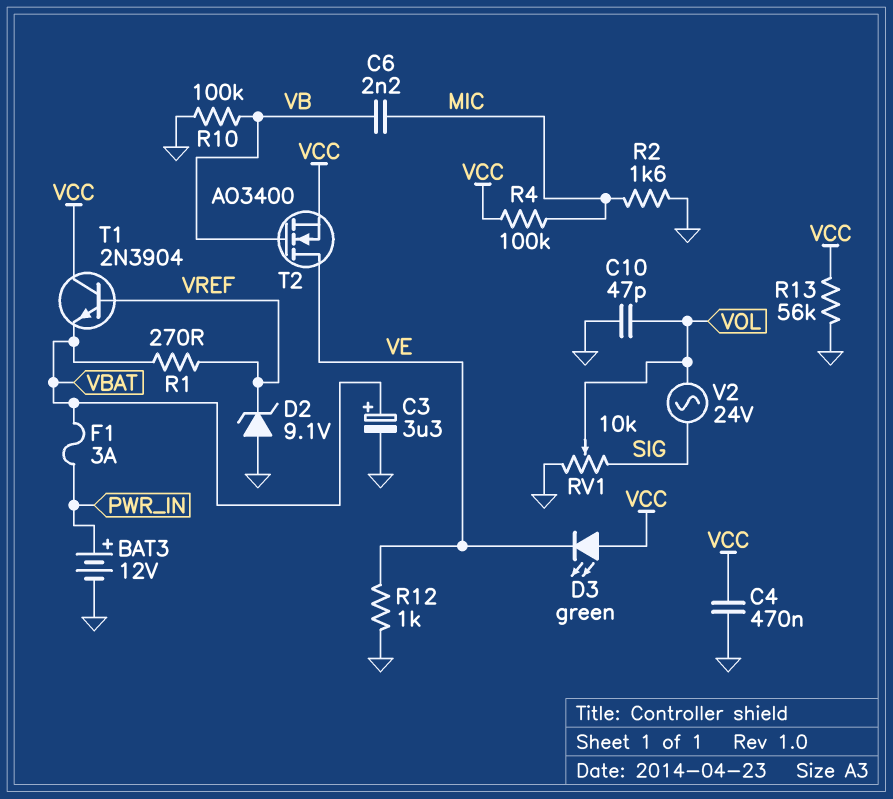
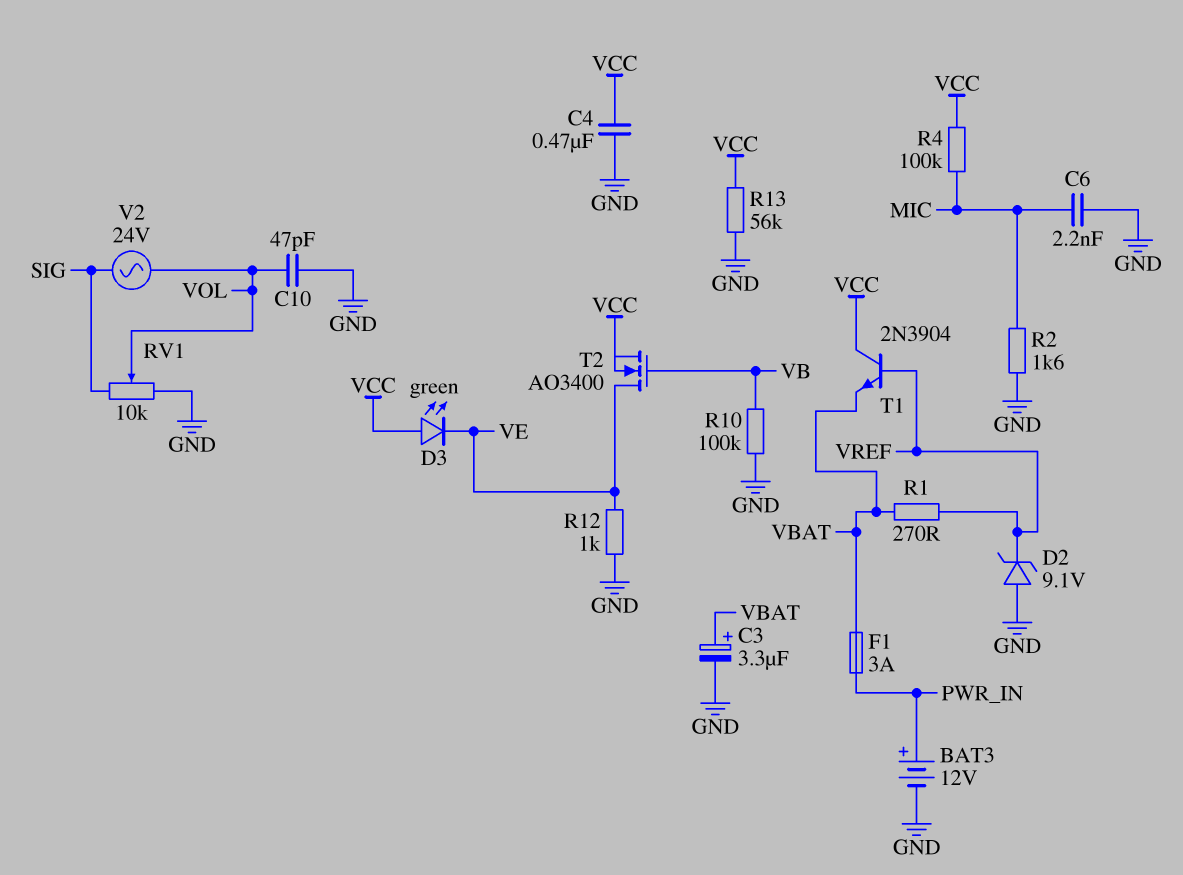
C6: 2.2nF (MIC, VB) -> 2.2nF (GND, MIC)

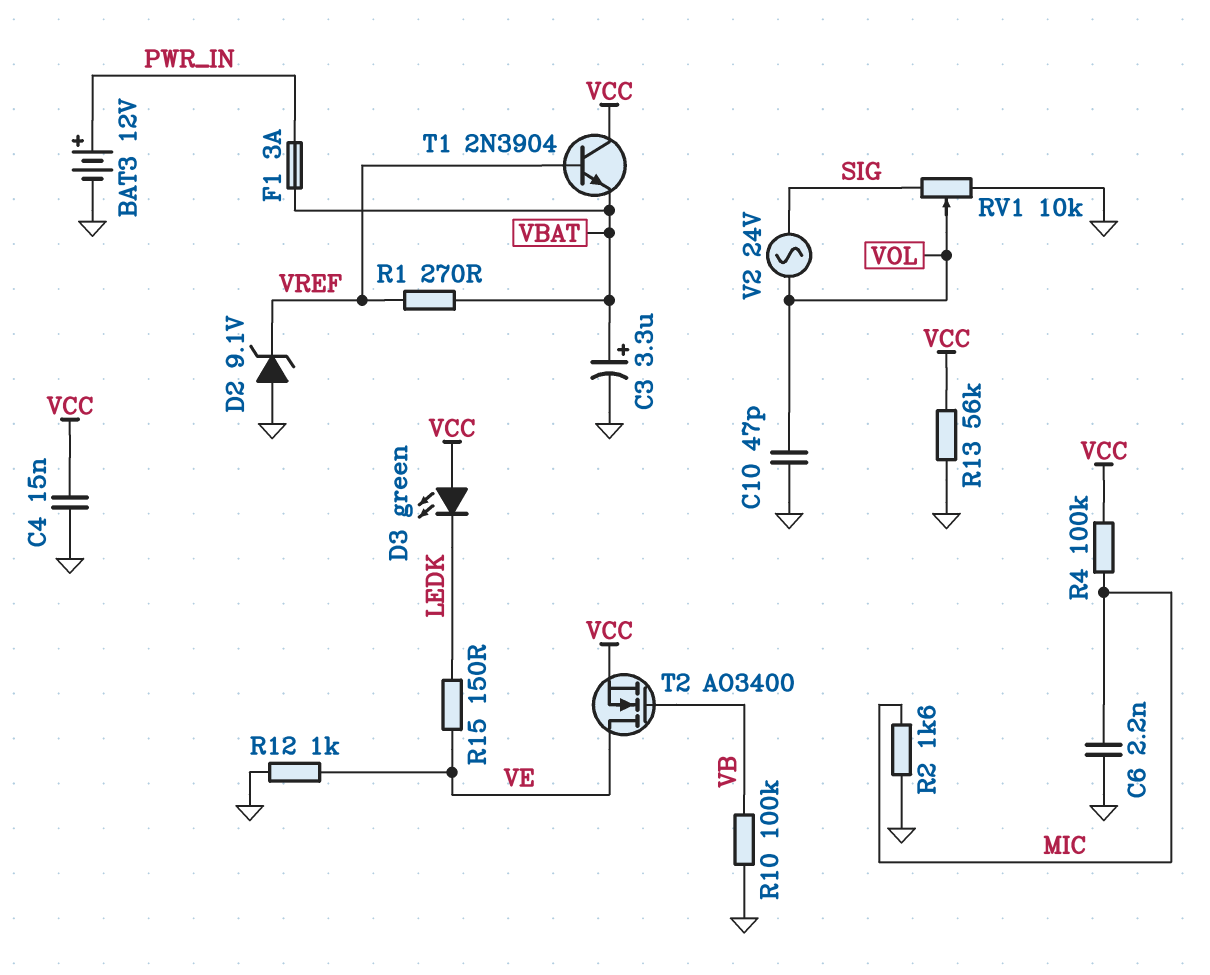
C4: 470nF (GND, VCC) -> 15nF (GND, VCC)
D3: LED green (A VCC, K VE) -> LED green (A VCC, K LEDK)
R15: none -> 150 (LEDK, VE)

